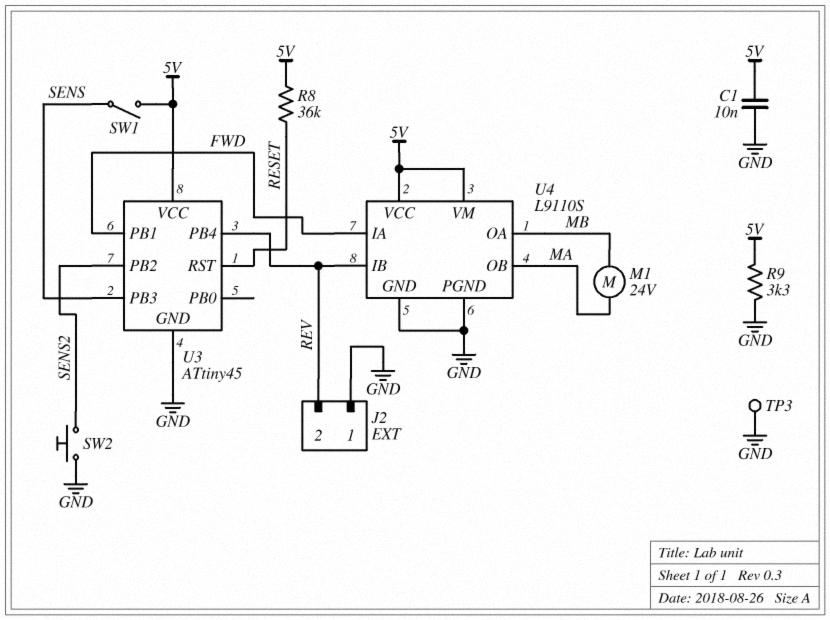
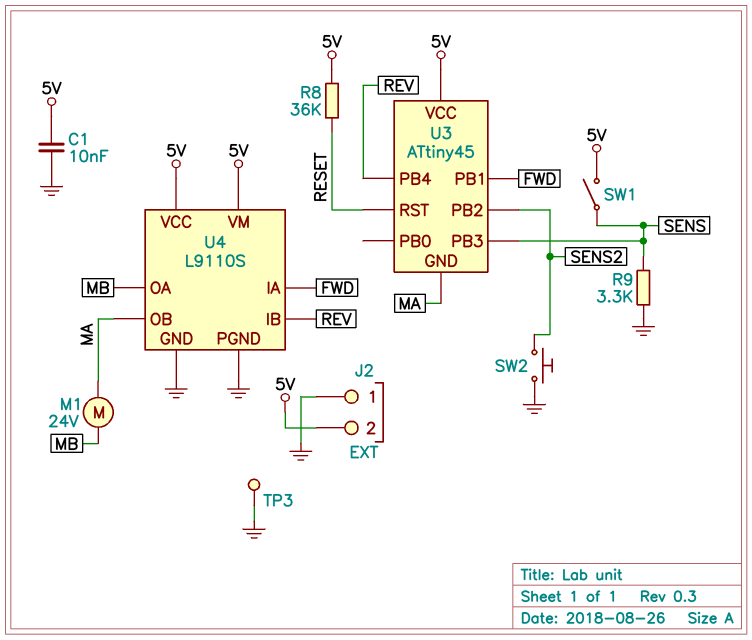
J2 pin 2: REV -> 5V
R9: 3.3k (5V, GND) -> 3.3k (GND, SENS)
U3 pin GND: GND -> MA

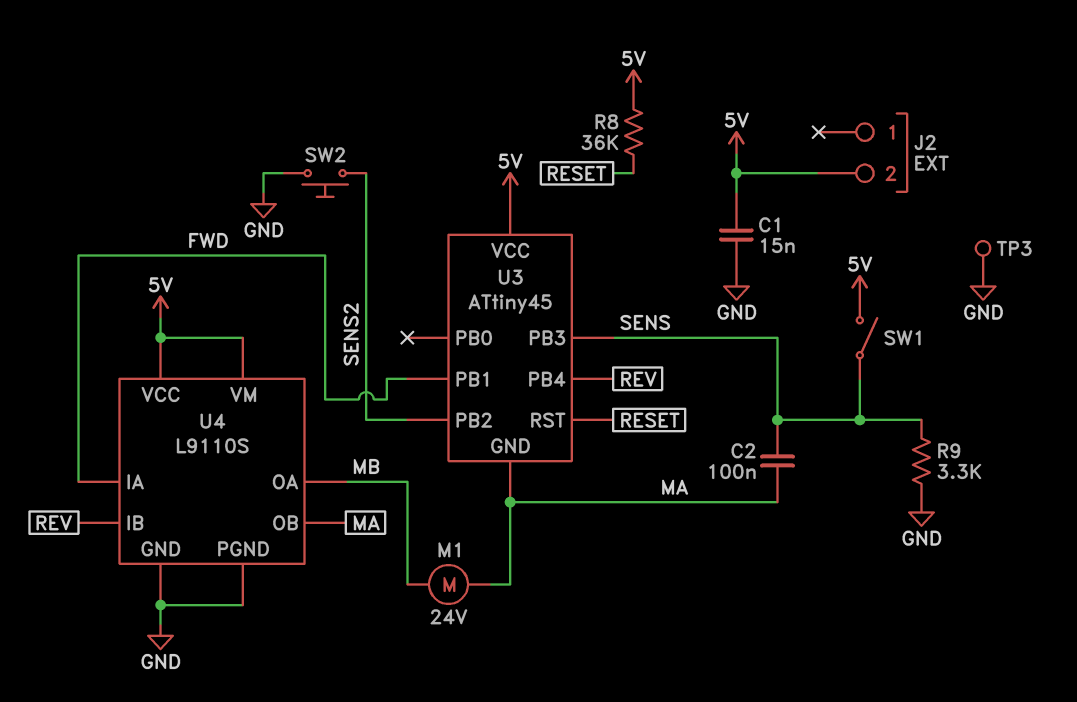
C1: 10nF (5V, GND) -> 15nF (5V, GND)
C2: none -> 100nF (MA, SENS)
J2 pin 1: GND -> none

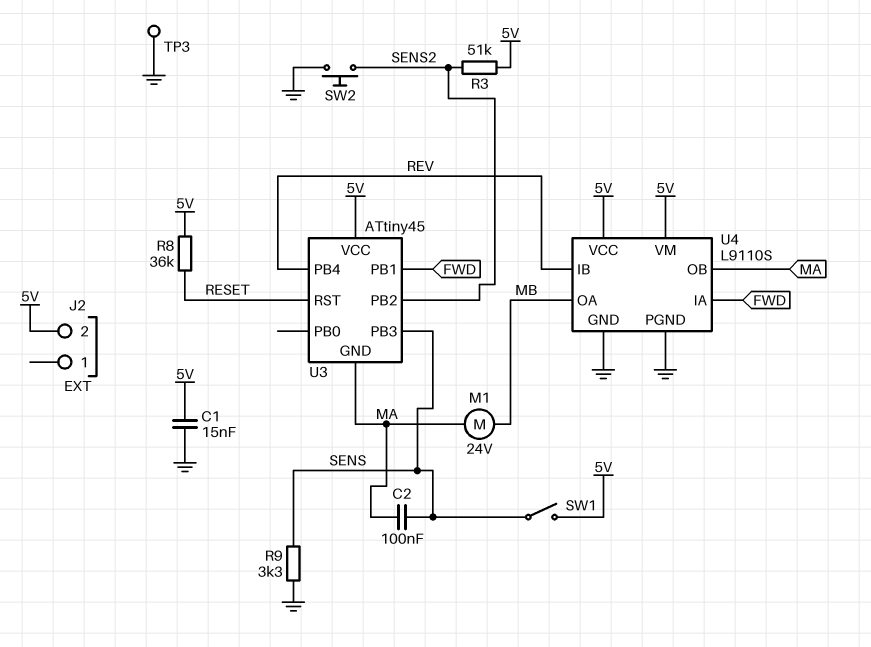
R3: none -> 51k (5V, SENS2)

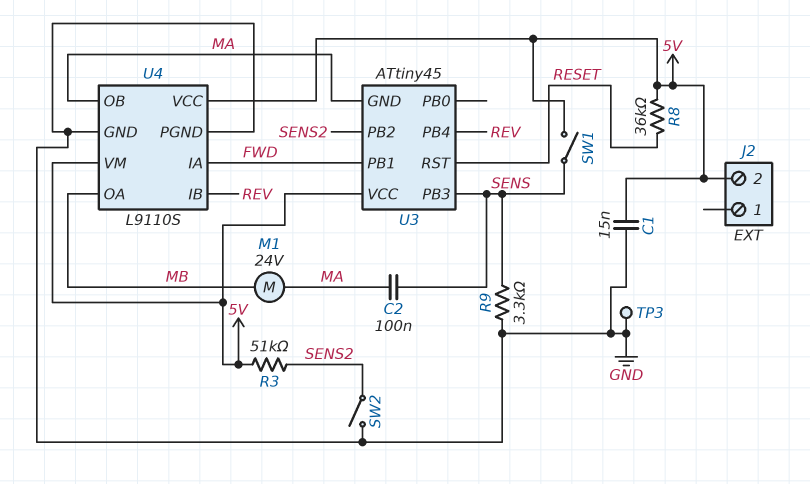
SW2: button (GND, SENS2) -> switch (GND, SENS2)

